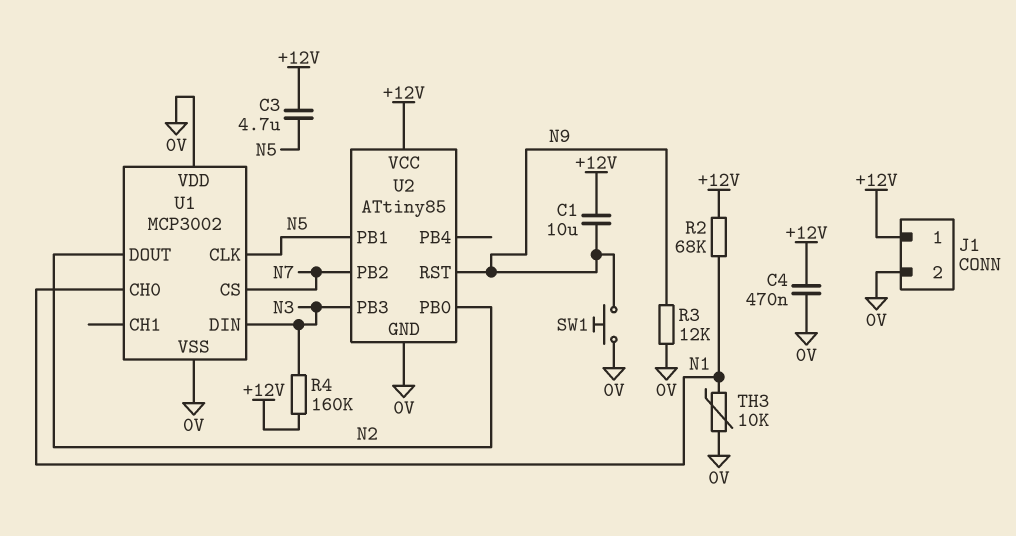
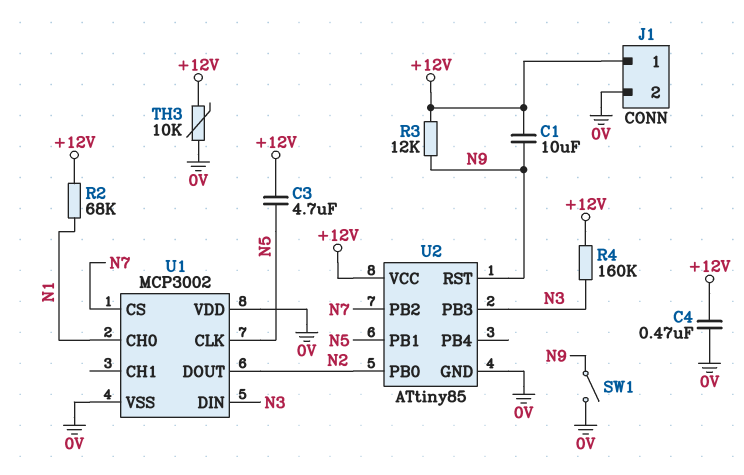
R3: 12k (0V, N9) -> 12k (+12V, N9)
SW1: button (0V, N9) -> switch (0V, N9)
TH3: 10k (0V, N1) -> 10k (+12V, 0V)

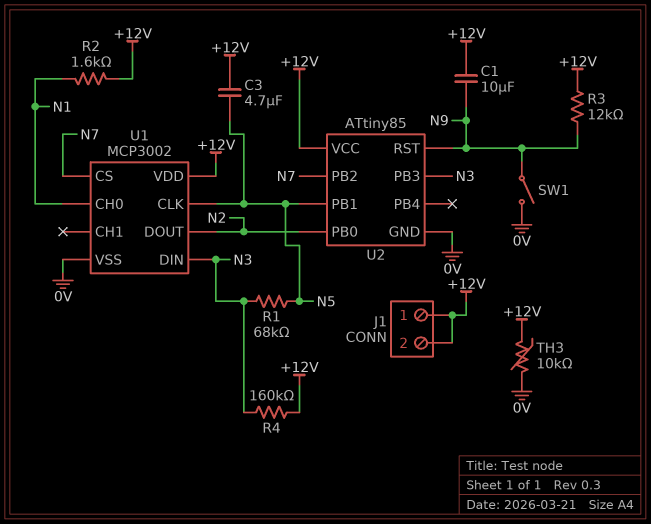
C4: 470nF (+12V, 0V) -> none
J1 pin 2: 0V -> +12V
R1: none -> 68k (N3, N5)
R2: 68k (+12V, N1) -> 1.6k (+12V, N1)
U1 pin VDD: 0V -> +12V

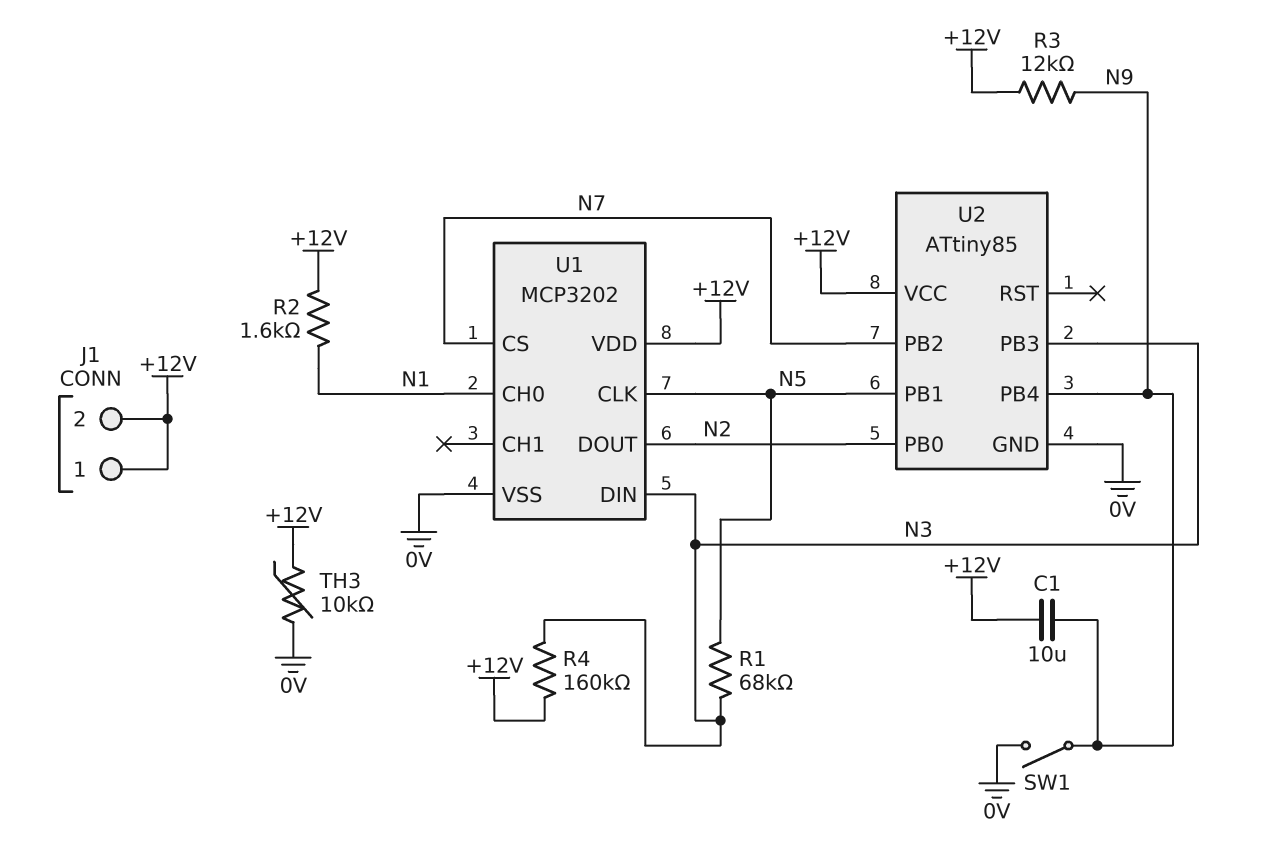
C3: 4.7uF (+12V, N5) -> none
U1: MCP3002 -> MCP3202
U2 pin PB4: none -> N9
U2 pin RST: N9 -> none

